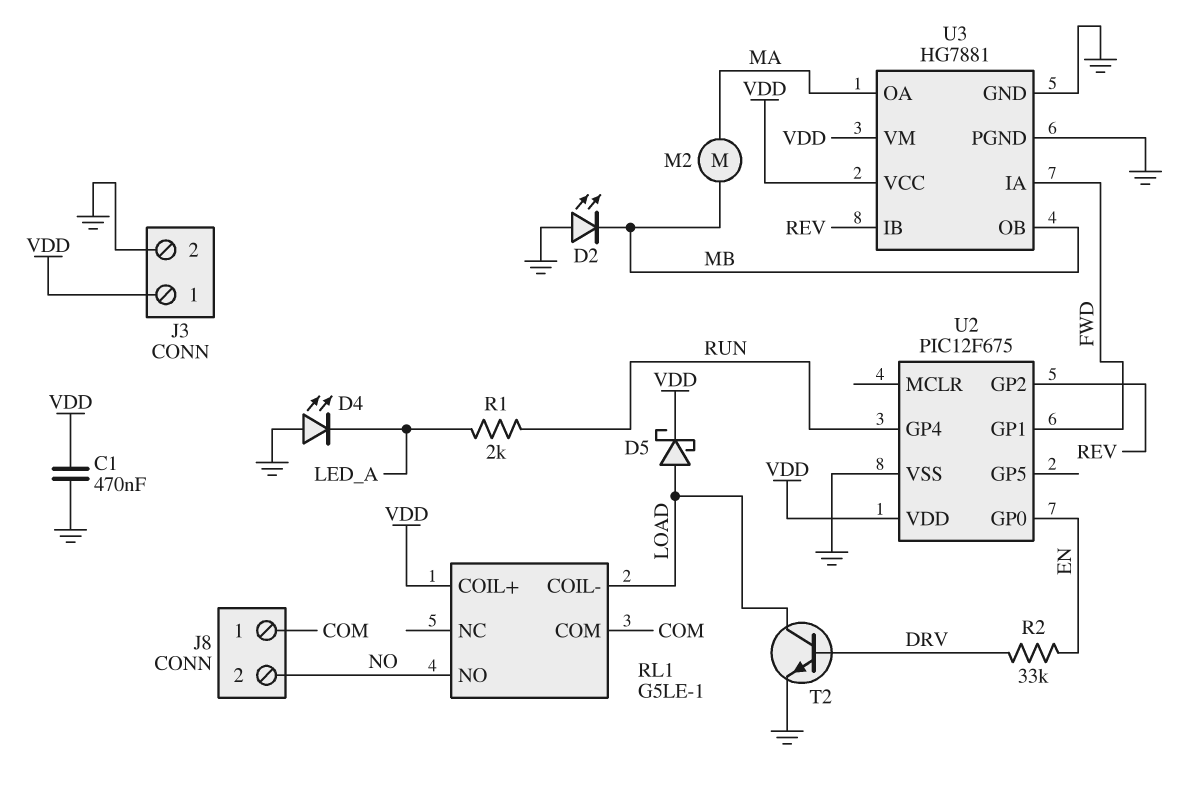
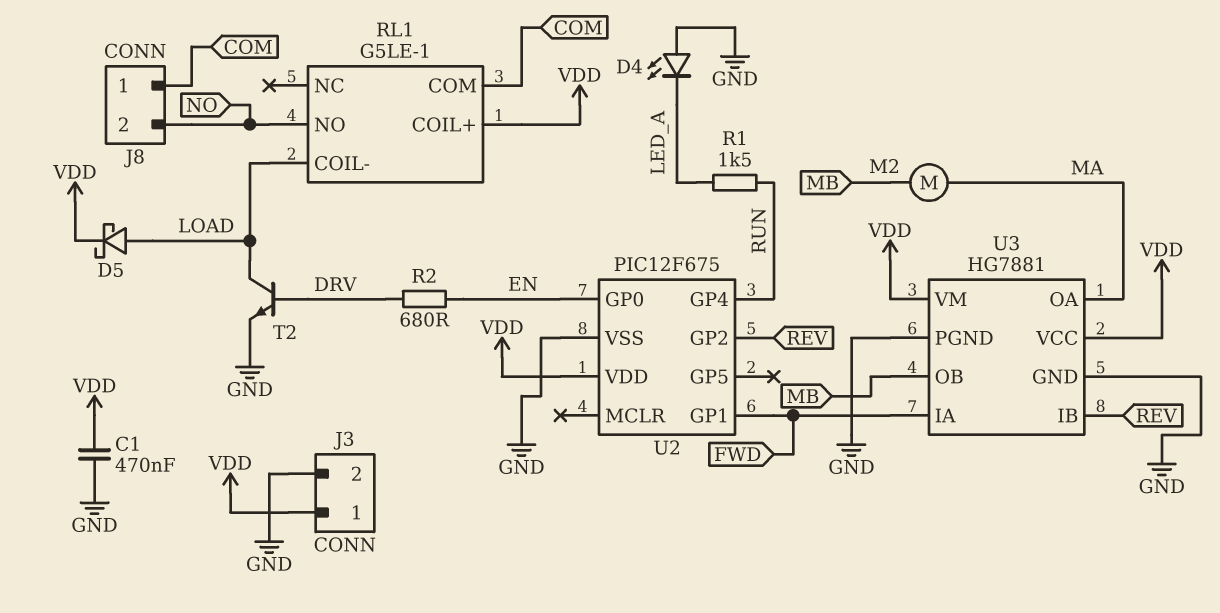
D2: LED (A GND, K MB) -> none
R1: 2k (LED_A, RUN) -> 1.5k (LED_A, RUN)
R2: 33k (DRV, EN) -> 680 (DRV, EN)

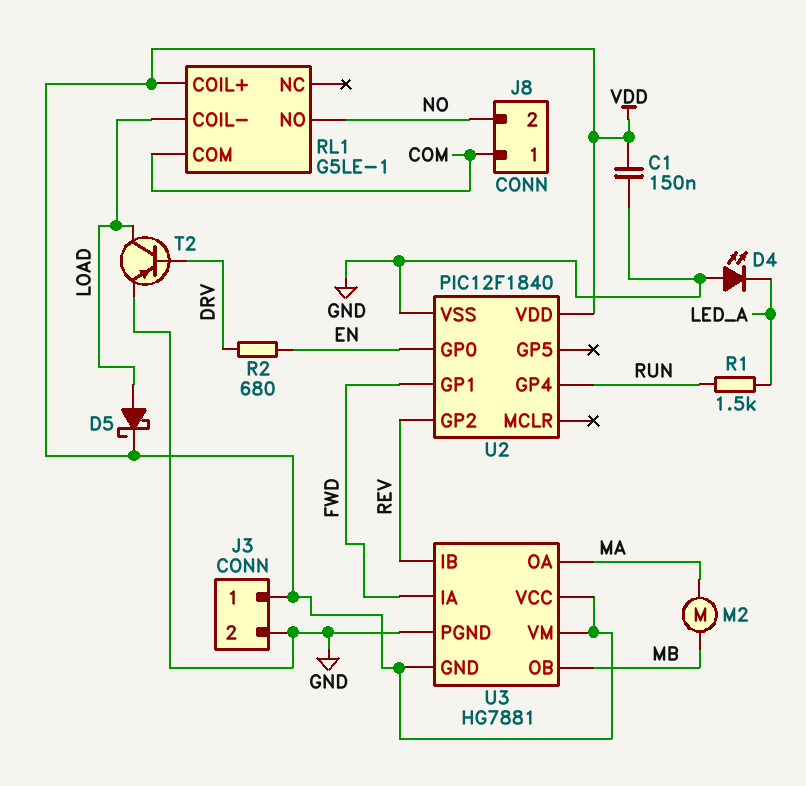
C1: 470nF (GND, VDD) -> 150nF (GND, VDD)
T2: NPN (B DRV, C LOAD, E GND) -> PNP (B DRV, C LOAD, E GND)
U2: PIC12F675 -> PIC12F1840
U3 pin GND: GND -> VDD

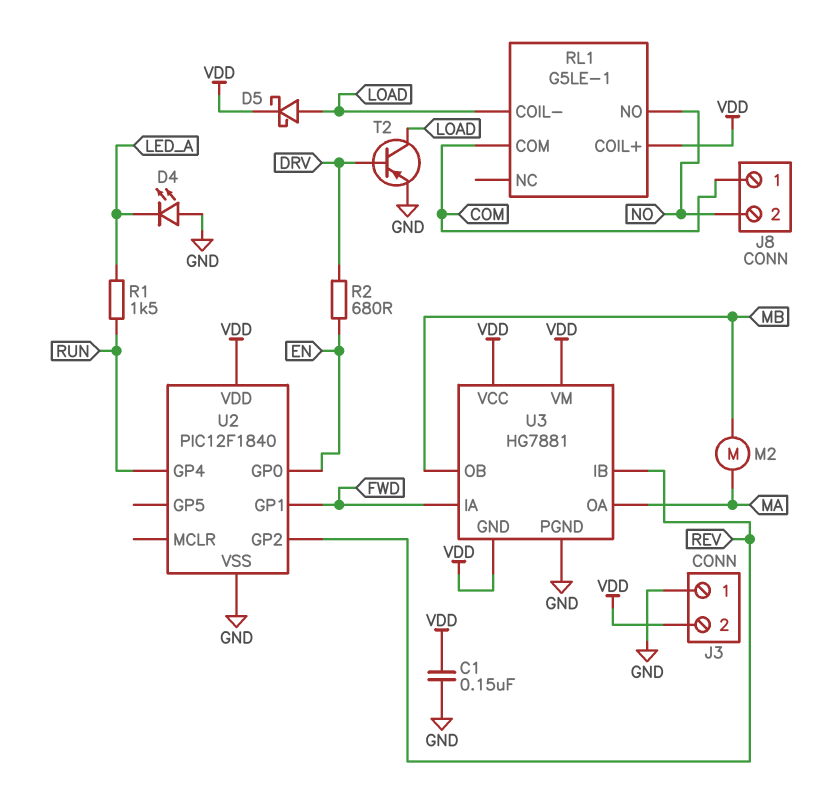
J3 pin 1: VDD -> GND
J3 pin 2: GND -> VDD

